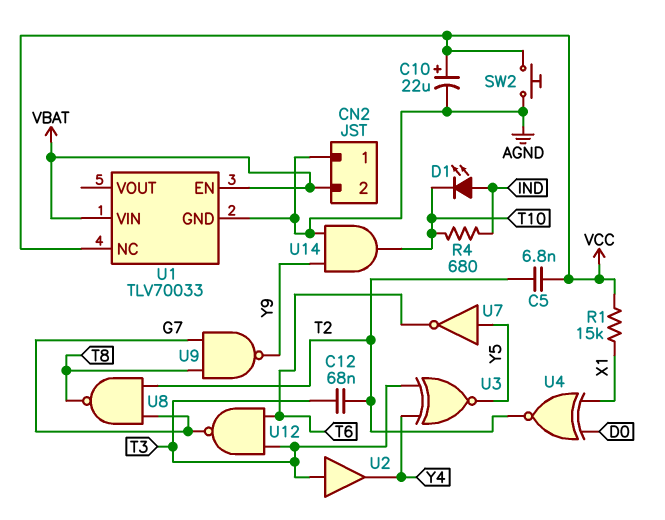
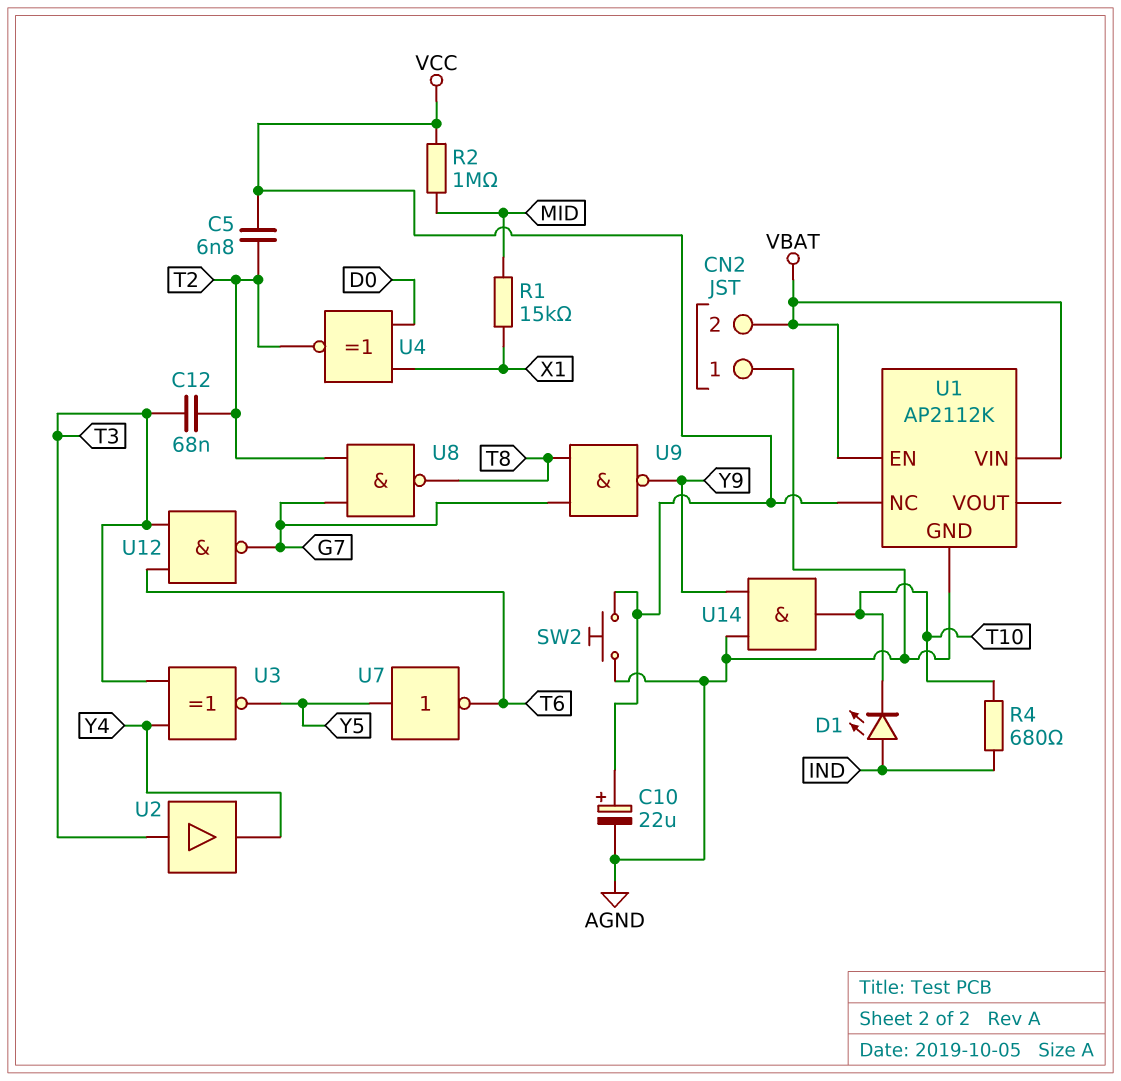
R1: 15k (VCC, X1) -> 15k (MID, X1)
R2: none -> 1M (MID, VCC)
U1: TLV70033 -> AP2112K

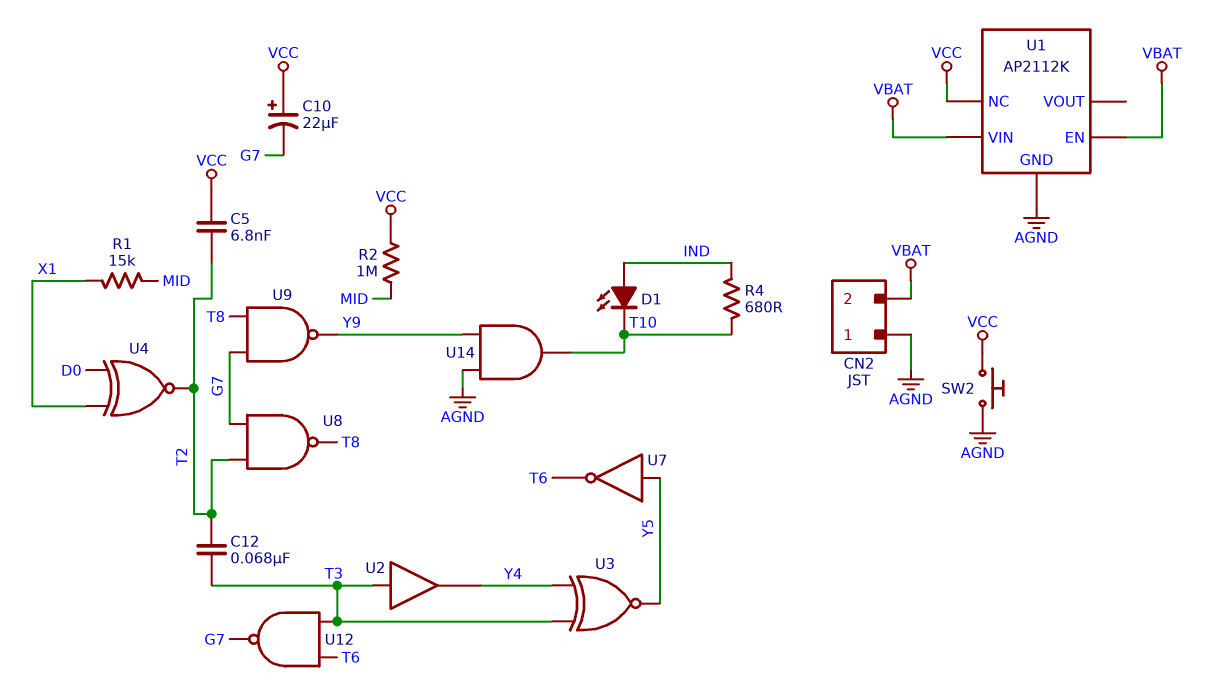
C10: 22uF (plus VCC, minus AGND) -> 22uF (plus VCC, minus G7)

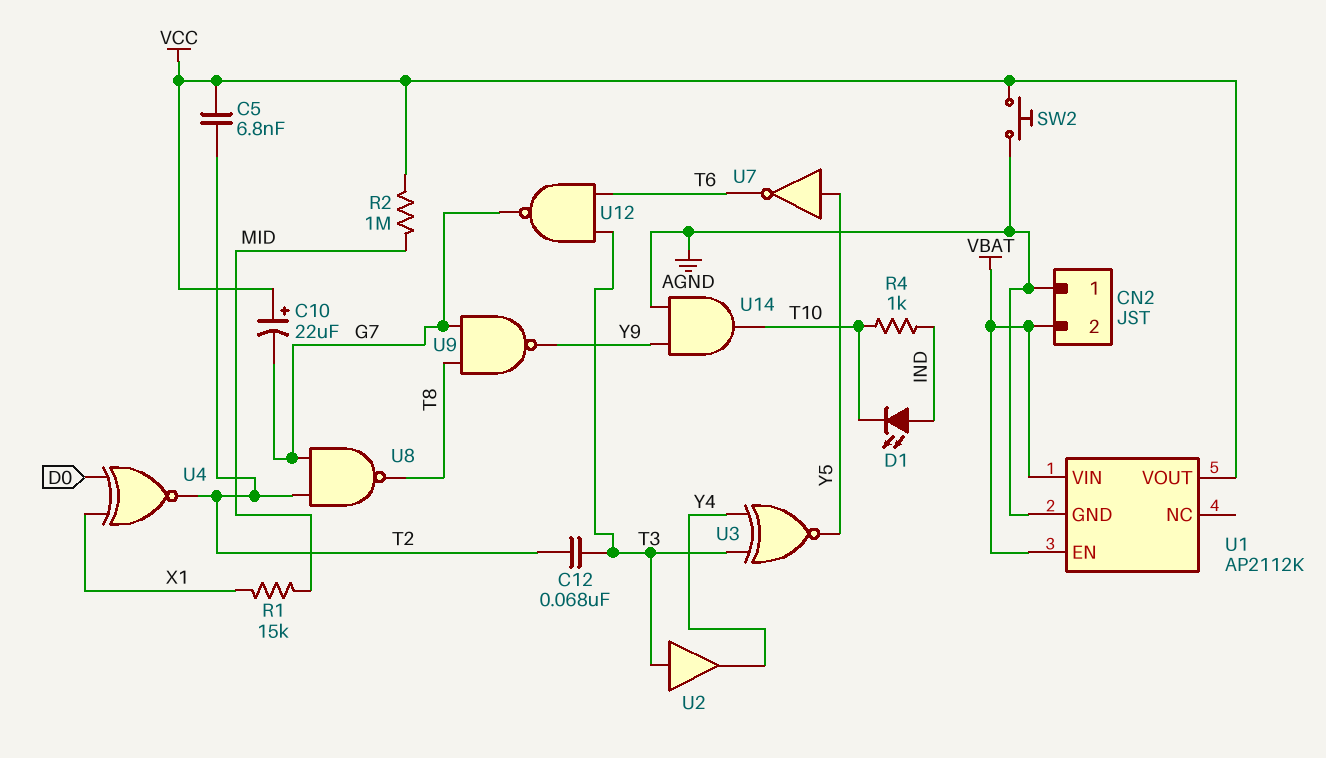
R4: 680 (IND, T10) -> 1k (IND, T10)
U1 pin NC: VCC -> none
U1 pin VOUT: none -> VCC

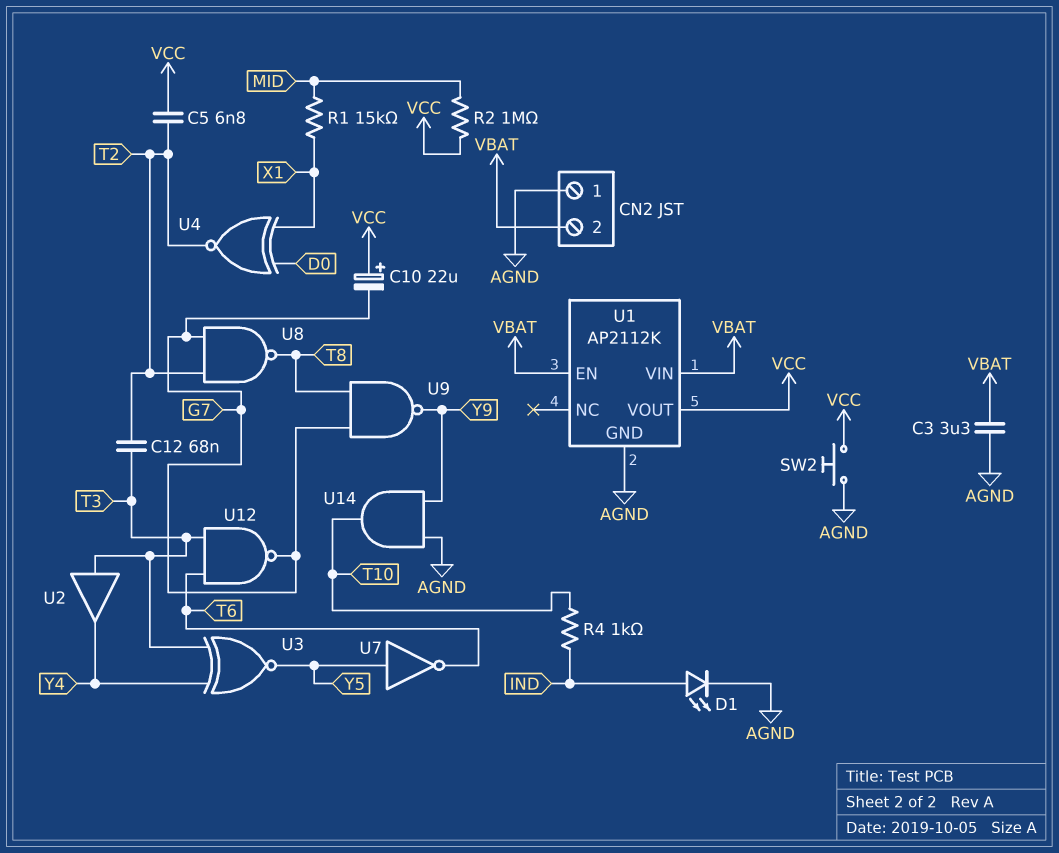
C3: none -> 3.3uF (AGND, VBAT)
D1: LED (A IND, K T10) -> LED (A IND, K AGND)

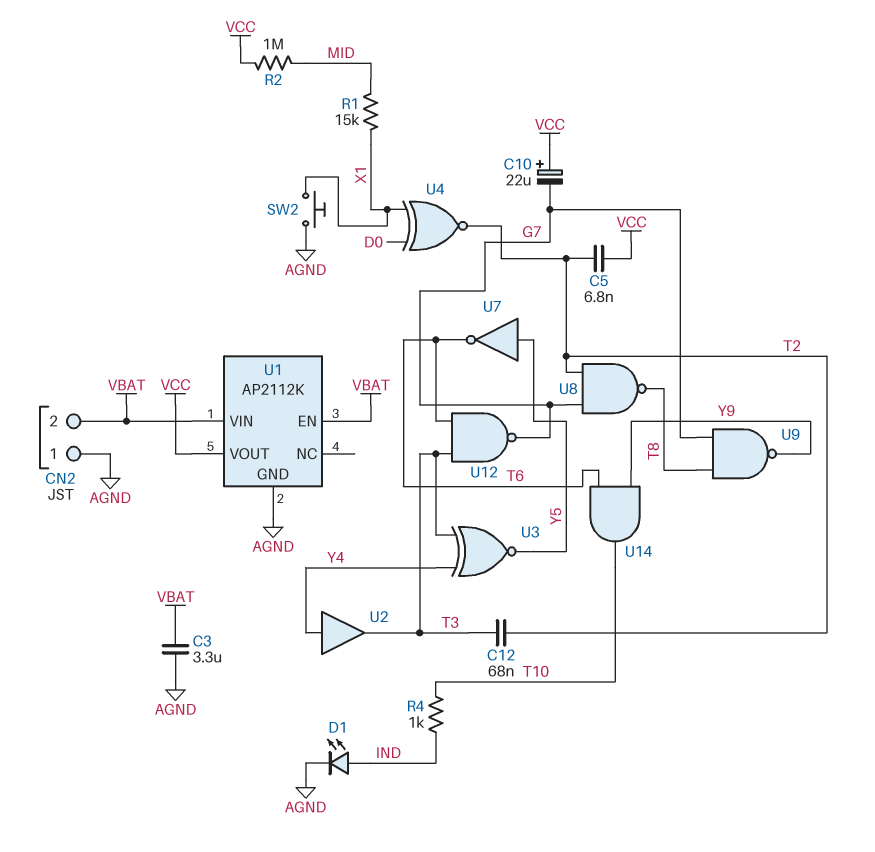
SW2: button (AGND, VCC) -> button (AGND, X1)
U2: buffer (in T3, out Y4) -> buffer (in Y4, out T3)
U14: AND (in AGND, in Y9, out T10) -> AND (in T6, in Y9, out T10)

